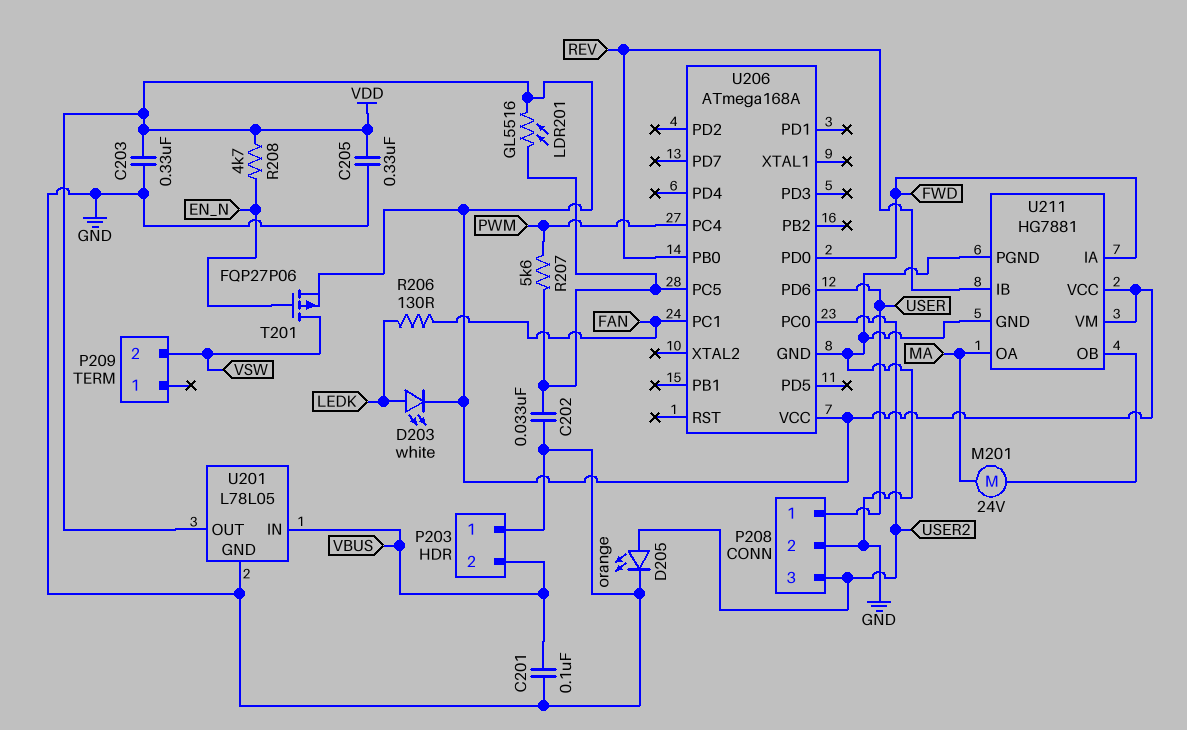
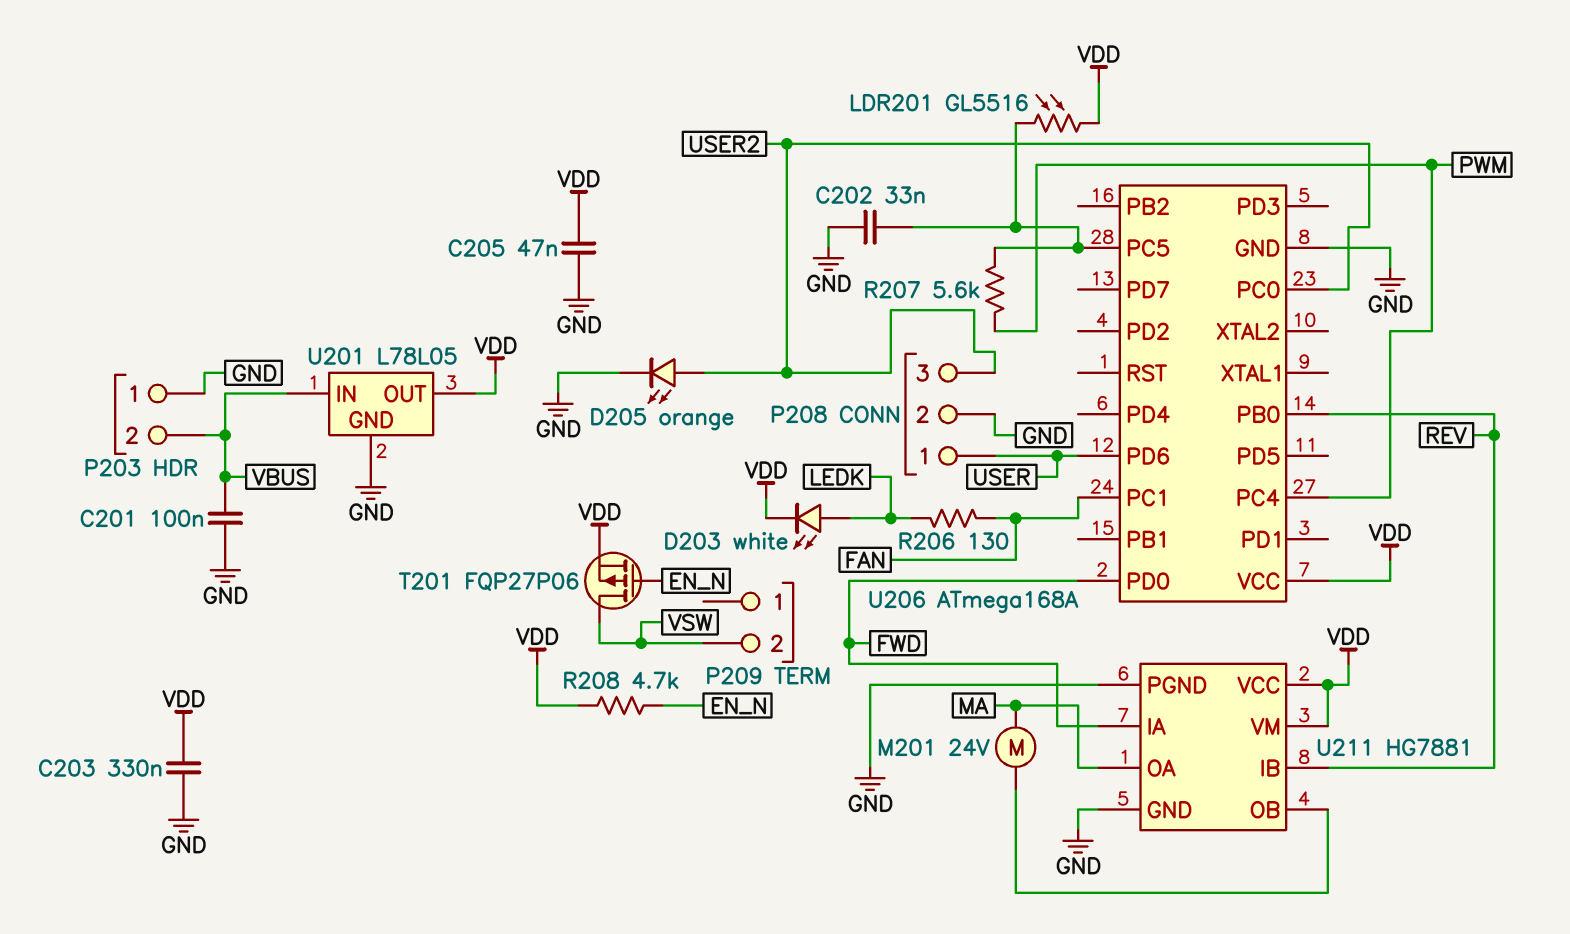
C205: 330nF (GND, VDD) -> 47nF (GND, VDD)

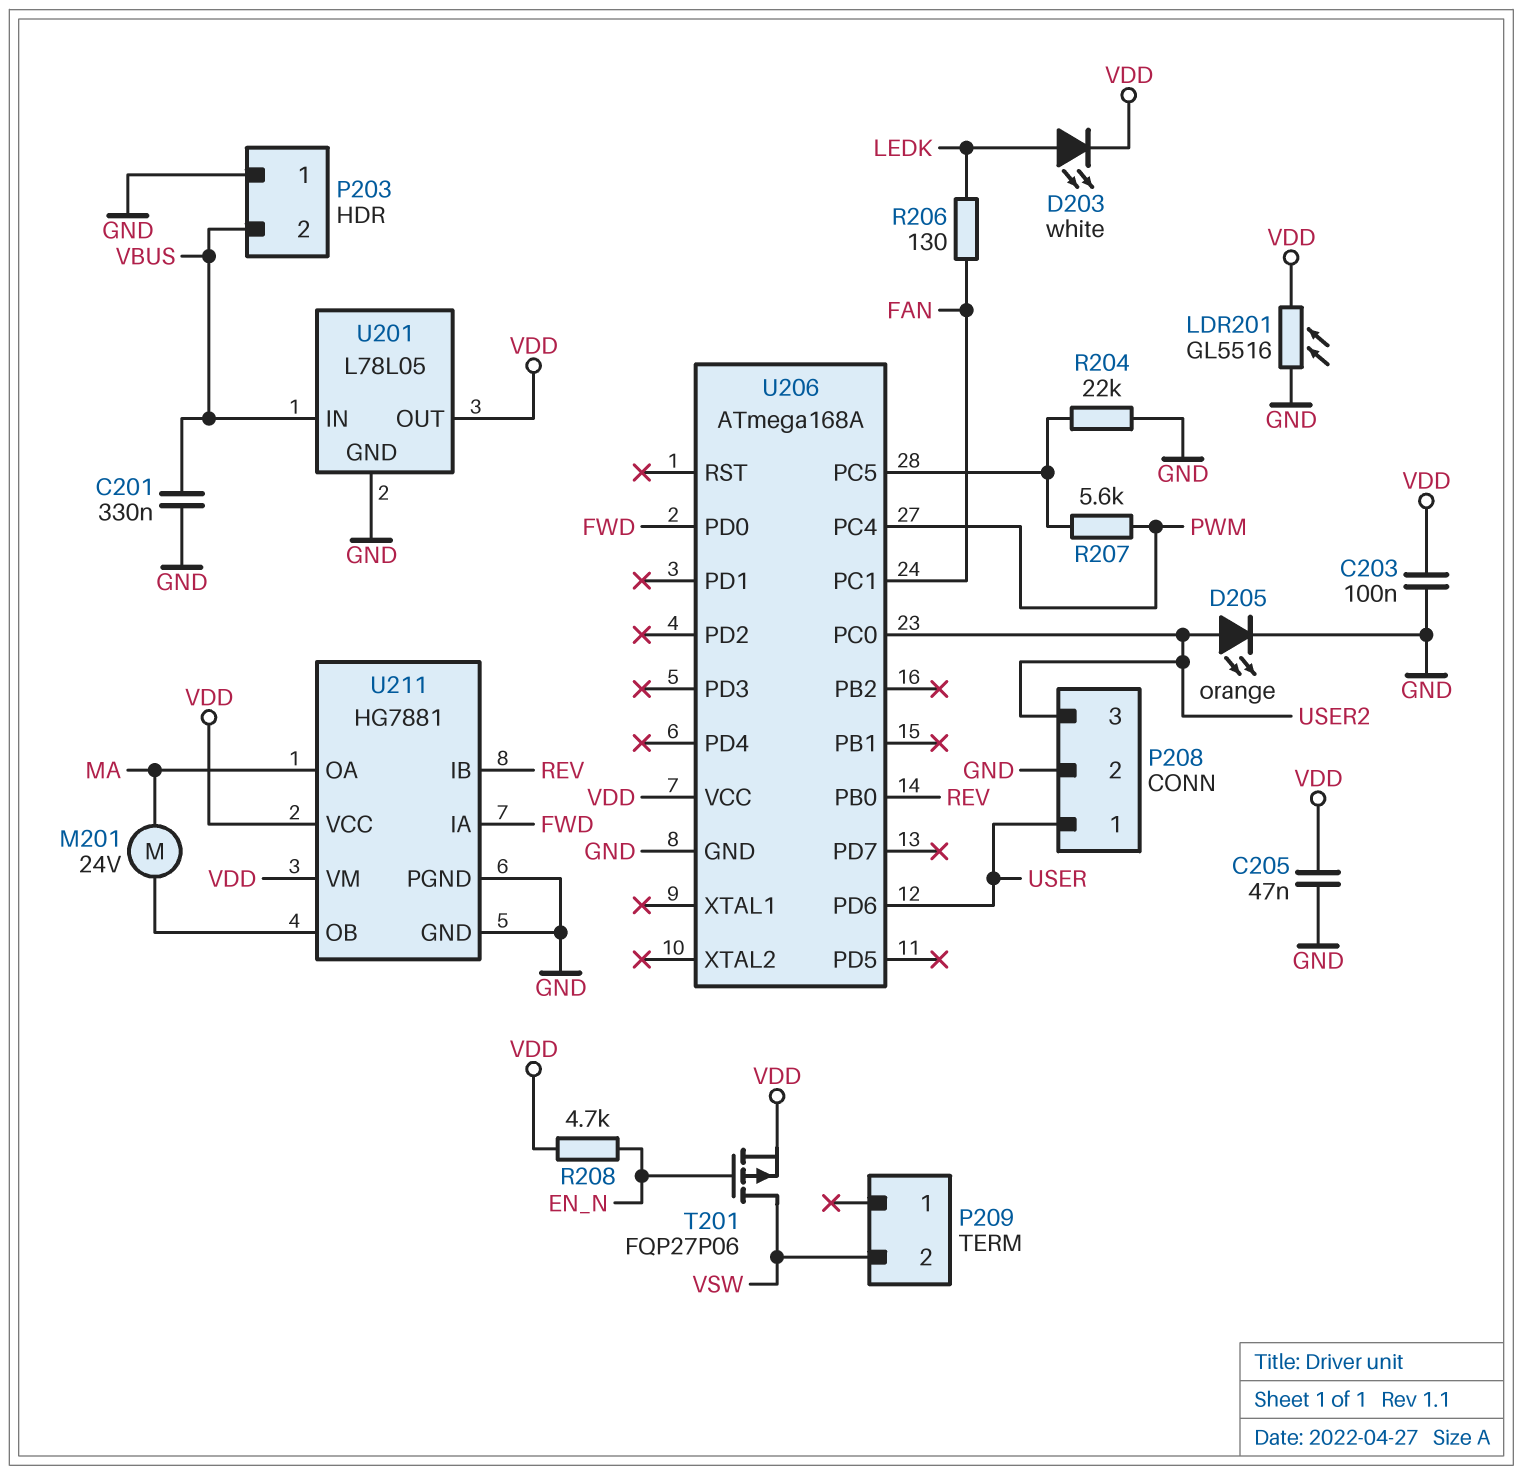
C201: 100nF (GND, VBUS) -> 330nF (GND, VBUS)
C202: 33nF (GND, U206/PC5) -> none
C203: 330nF (GND, VDD) -> 100nF (GND, VDD)
LDR201: GL5516 (U206/PC5, VDD) -> GL5516 (GND, VDD)
R204: none -> 22k (GND, U206/PC5)

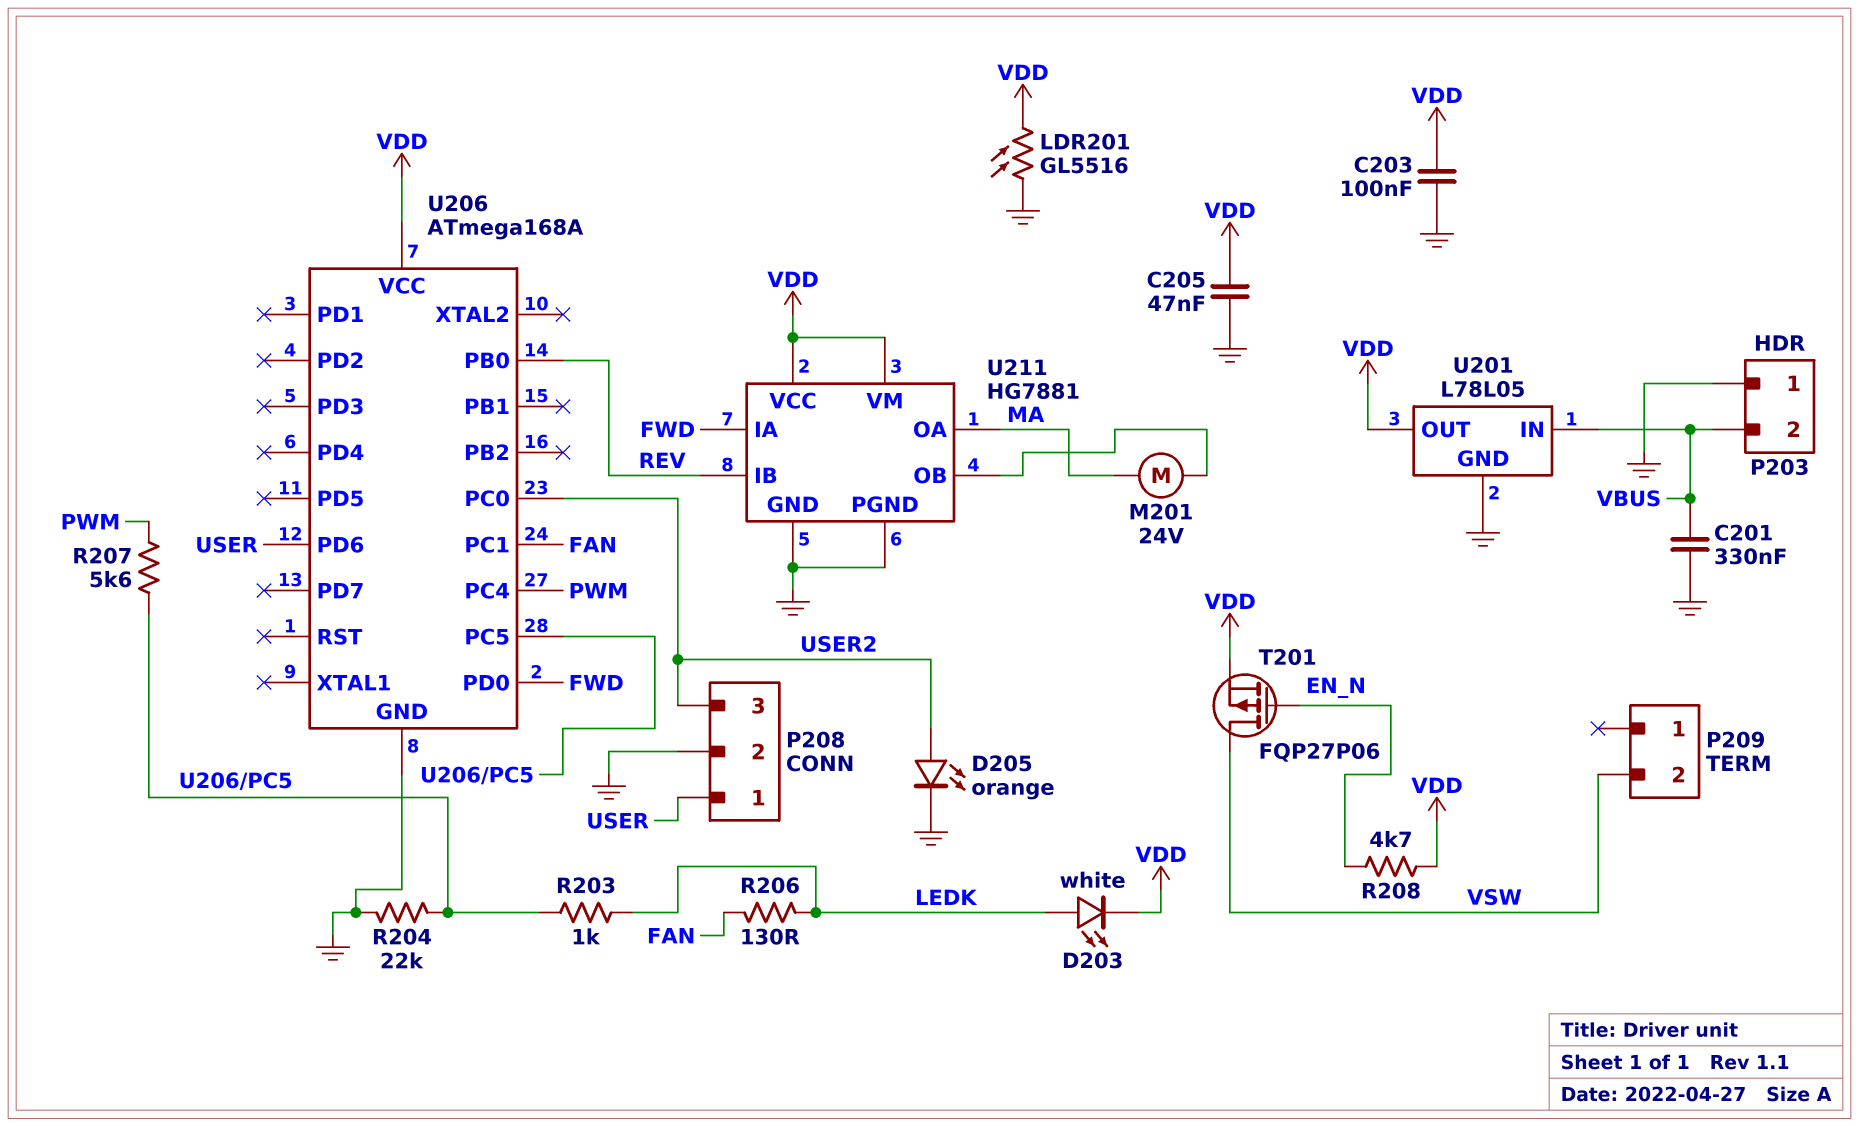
R203: none -> 1k (LEDK, U206/PC5)

